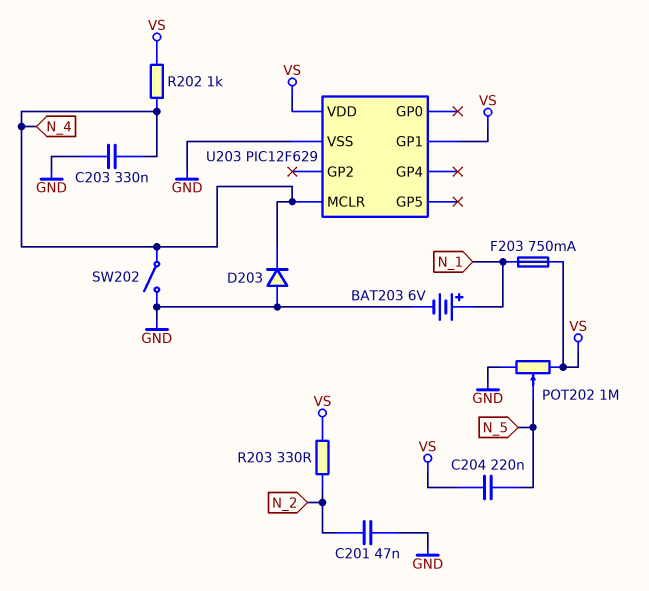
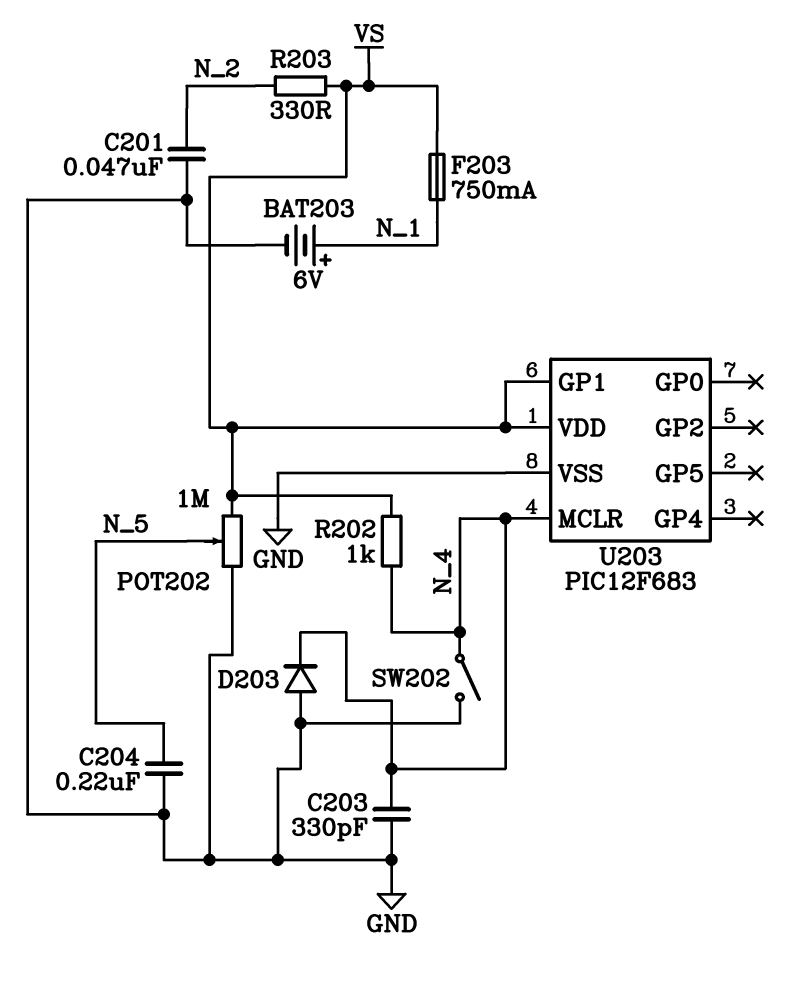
C203: 330nF (GND, N_4) -> 330pF (GND, N_4)
C204: 220nF (N_5, VS) -> 220nF (GND, N_5)
U203: PIC12F629 -> PIC12F683

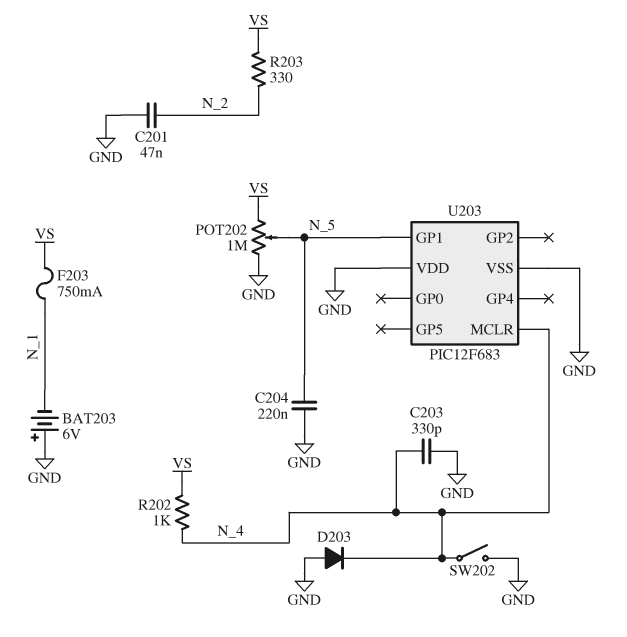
BAT203: 6V (plus N_1, minus GND) -> 6V (plus GND, minus N_1)
U203 pin GP1: VS -> N_5
U203 pin VDD: VS -> GND

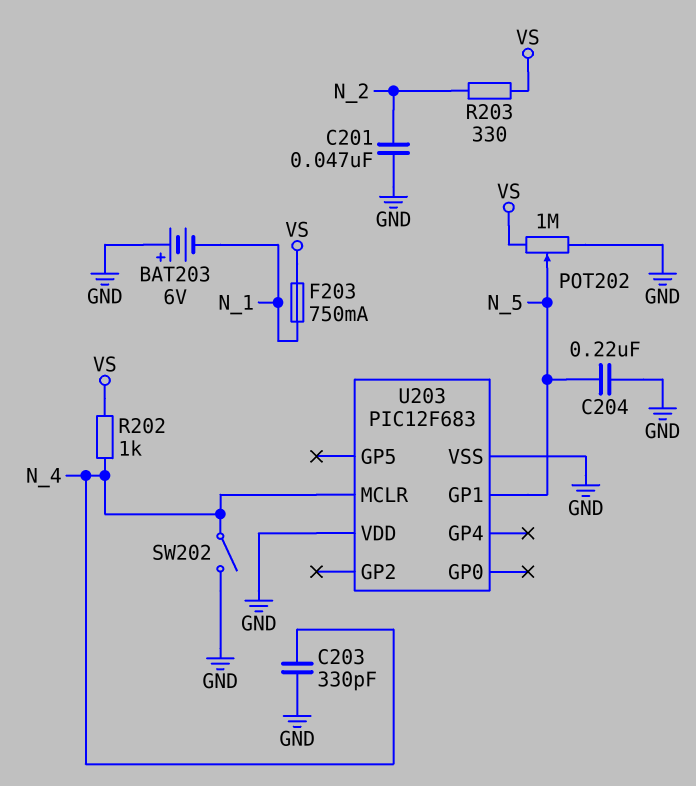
D203: diode (A GND, K N_4) -> none

